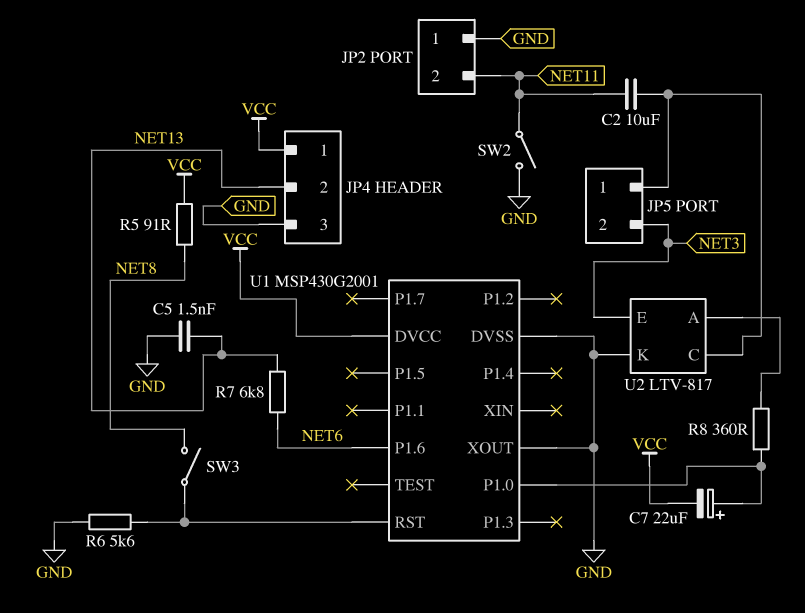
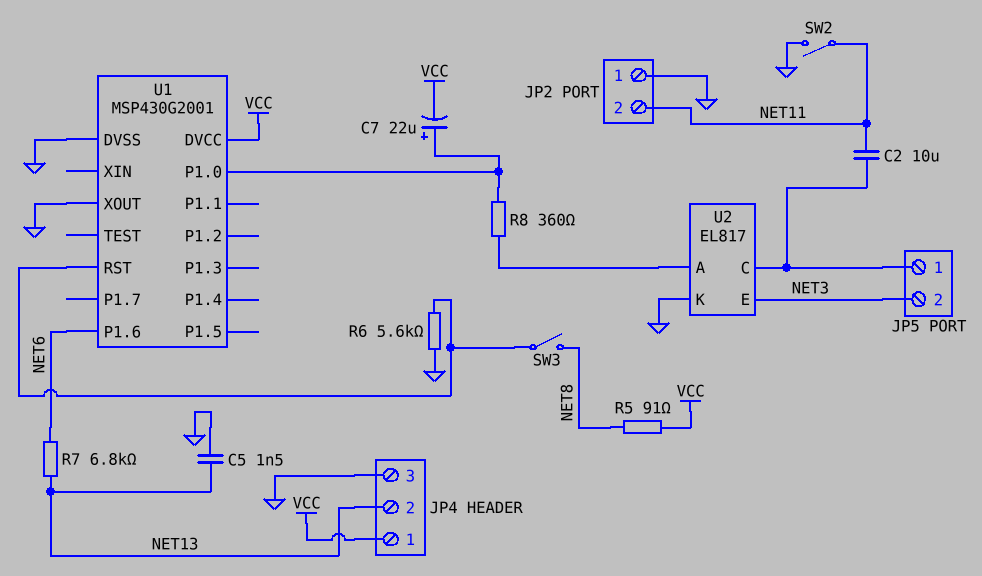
U2: LTV-817 -> EL817

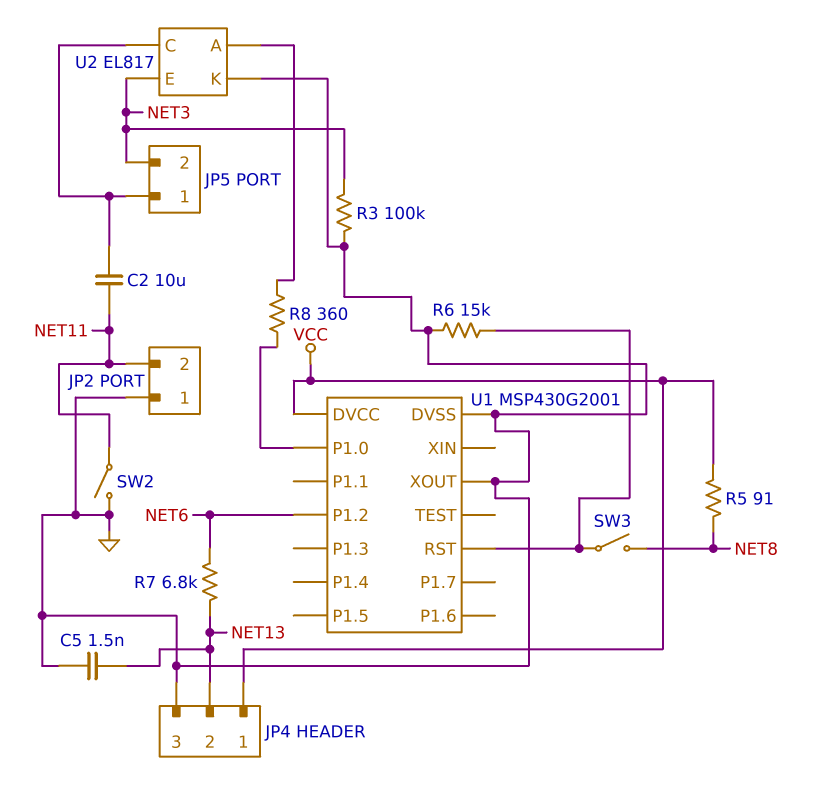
C7: 22uF (plus U1/P1.0, minus VCC) -> none
R3: none -> 100k (GND, NET3)
R6: 5.6k (GND, U1/RST) -> 15k (GND, U1/RST)
U1 pin P1.2: none -> NET6
U1 pin P1.6: NET6 -> none

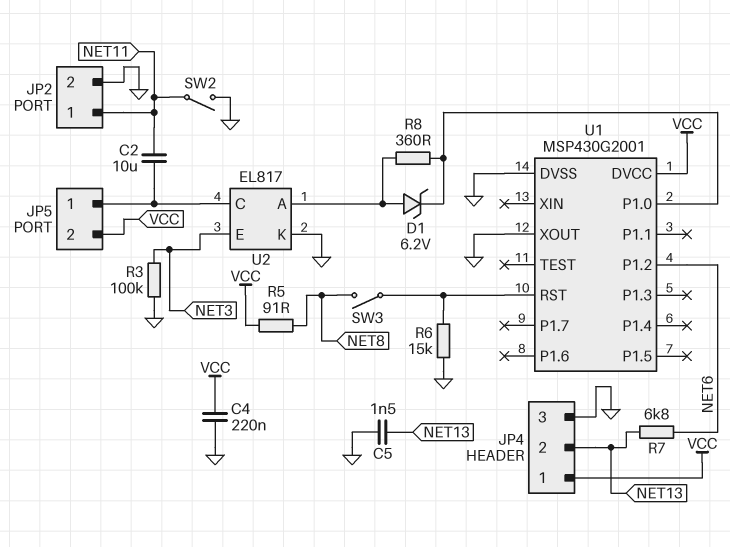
C4: none -> 220nF (GND, VCC)
D1: none -> zener 6.2V (A U2/A, K U1/P1.0)
JP2 pin 1: GND -> NET11
JP2 pin 2: NET11 -> GND
JP5 pin 2: NET3 -> VCC

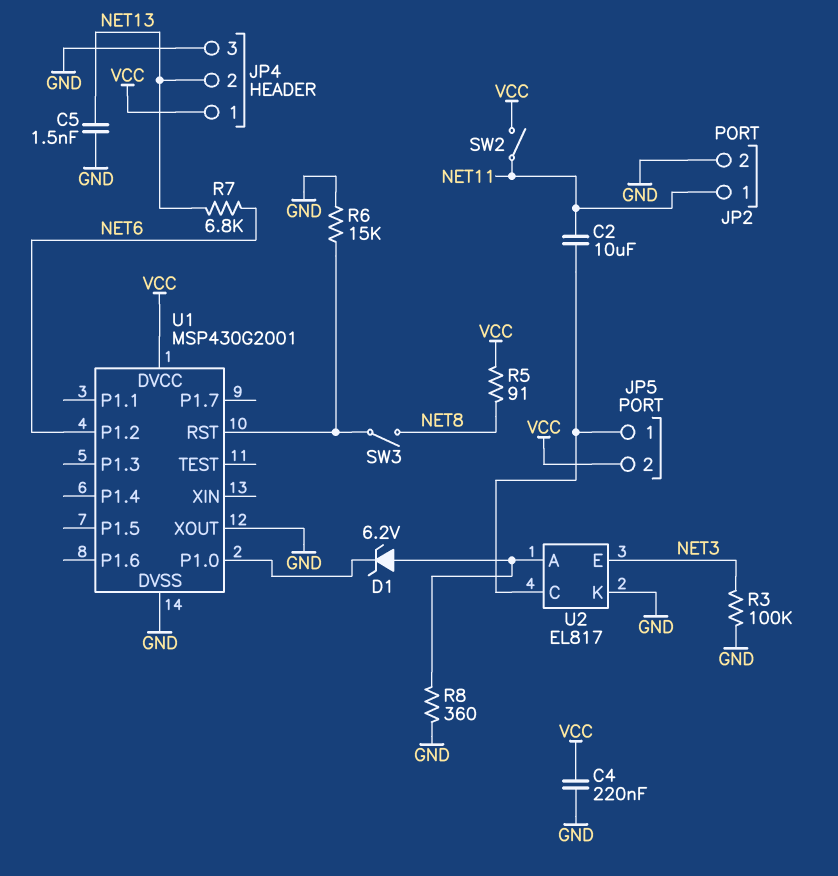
R8: 360 (U1/P1.0, U2/A) -> 360 (GND, U2/A)
SW2: switch (GND, NET11) -> switch (NET11, VCC)

